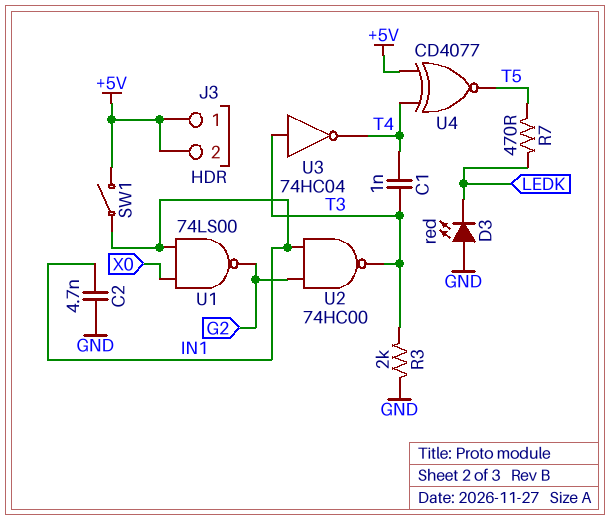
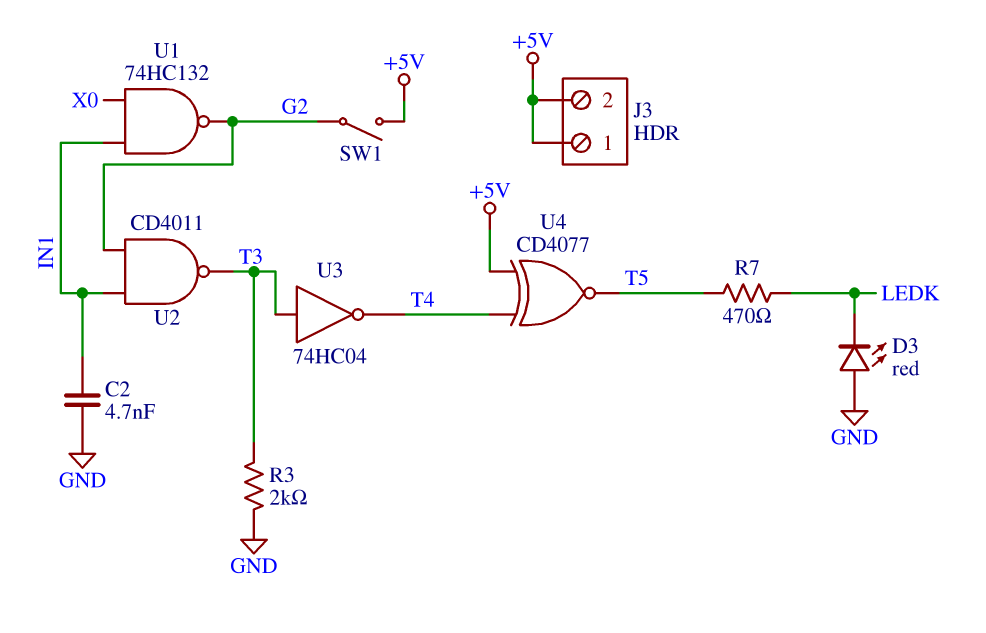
C1: 1nF (T3, T4) -> none
SW1: switch (+5V, IN1) -> switch (+5V, G2)
U1: NAND 74LS00 (in IN1, in X0, out G2) -> NAND 74HC132 (in IN1, in X0, out G2)
U2: NAND 74HC00 (in G2, in IN1, out T3) -> NAND CD4011 (in G2, in IN1, out T3)

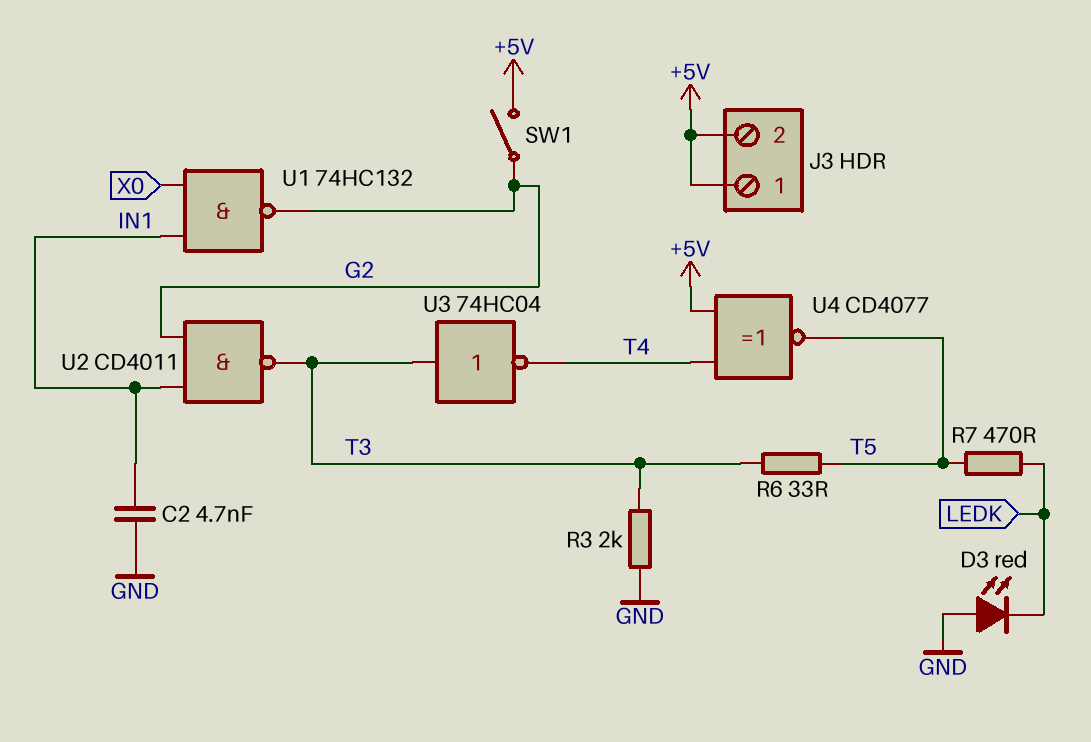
R6: none -> 33 (T3, T5)

